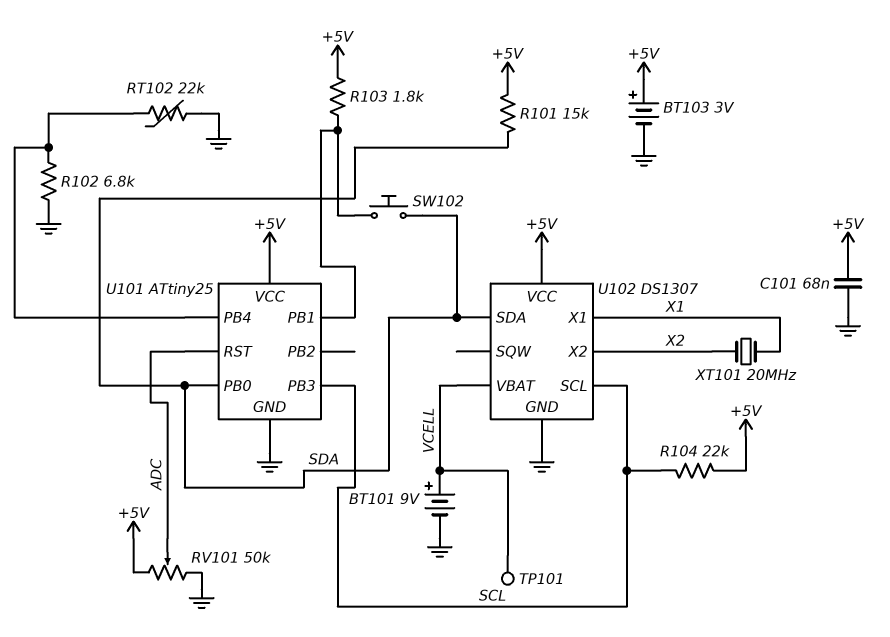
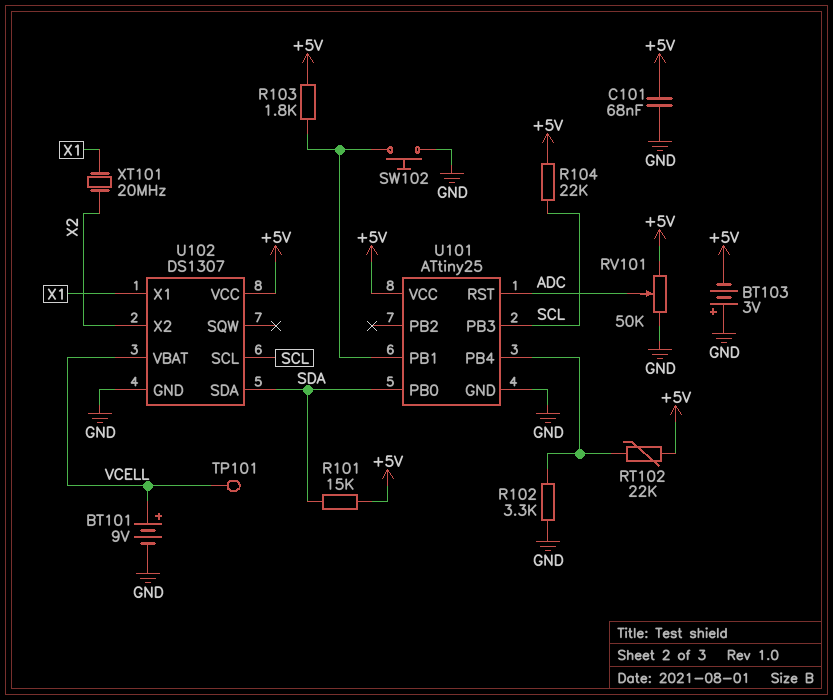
BT103: 3V (plus +5V, minus GND) -> 3V (plus GND, minus +5V)
R102: 6.8k (GND, U101/PB4) -> 3.3k (GND, U101/PB4)
RT102: 22k (GND, U101/PB4) -> 22k (+5V, U101/PB4)
SW102: button (SDA, U101/PB1) -> button (GND, U101/PB1)

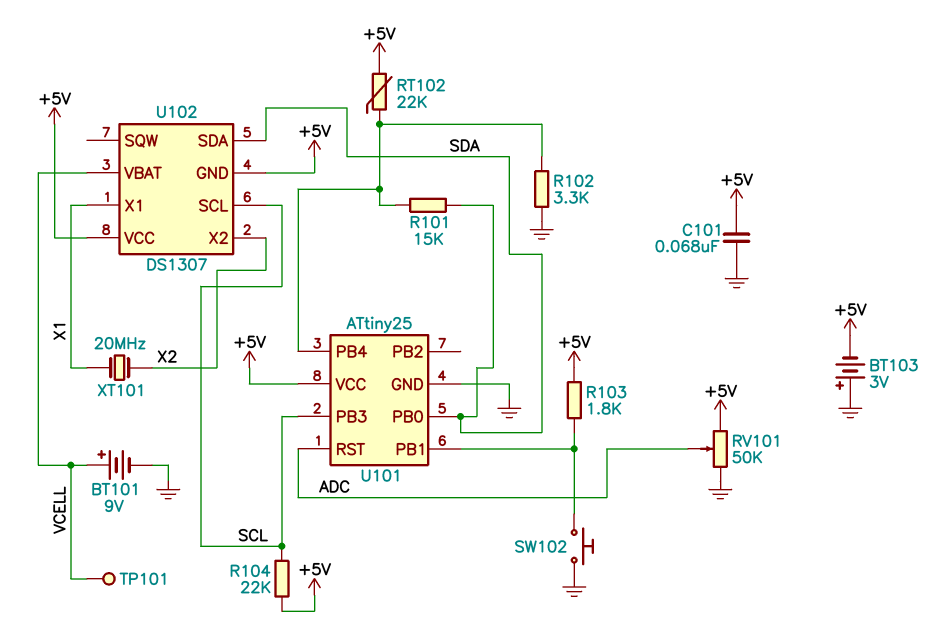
R101: 15k (+5V, SDA) -> 15k (SDA, U101/PB4)
U102 pin GND: GND -> +5V

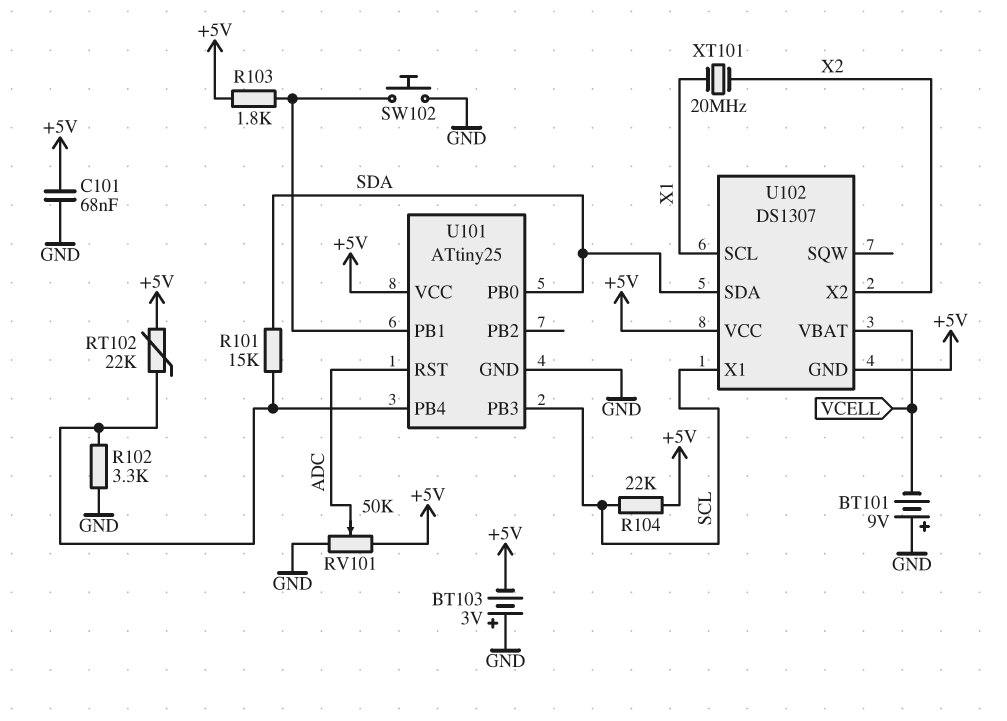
BT101: 9V (plus VCELL, minus GND) -> 9V (plus GND, minus VCELL)
TP101: test point (VCELL) -> none
U102 pin SCL: SCL -> X1
U102 pin X1: X1 -> SCL

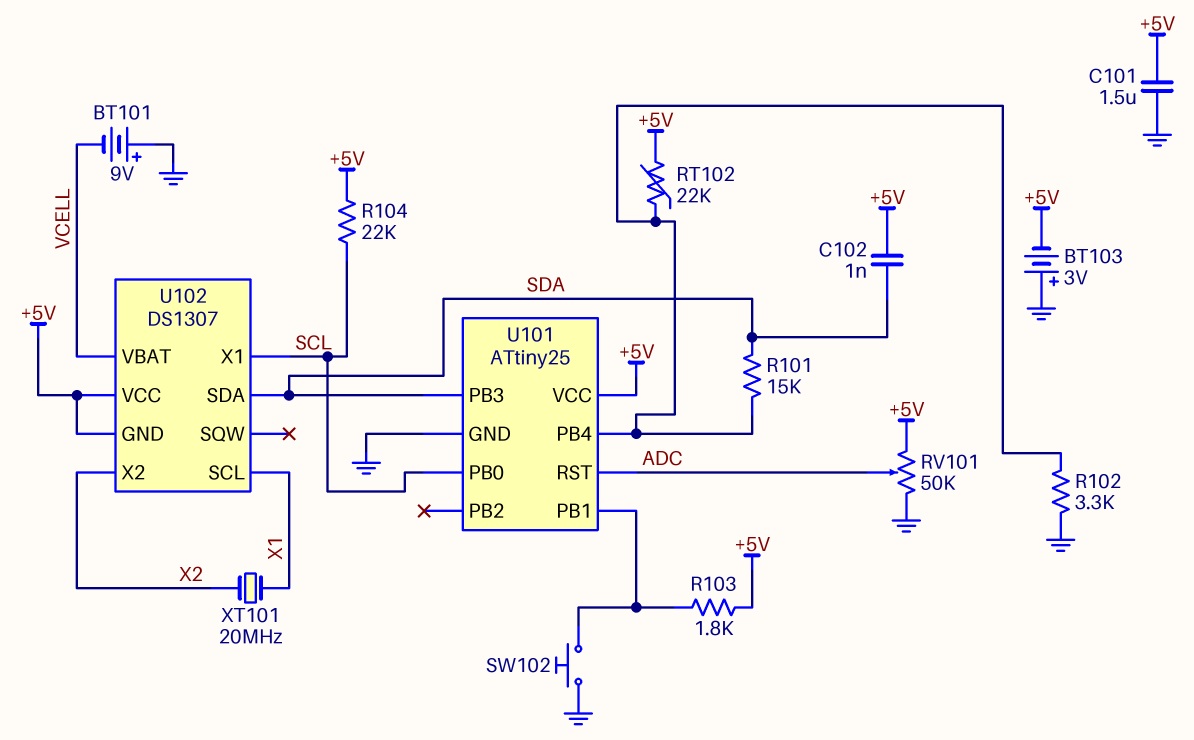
C101: 68nF (+5V, GND) -> 1.5uF (+5V, GND)
C102: none -> 1nF (+5V, SDA)
U101 pin PB0: SDA -> SCL
U101 pin PB3: SCL -> SDA

